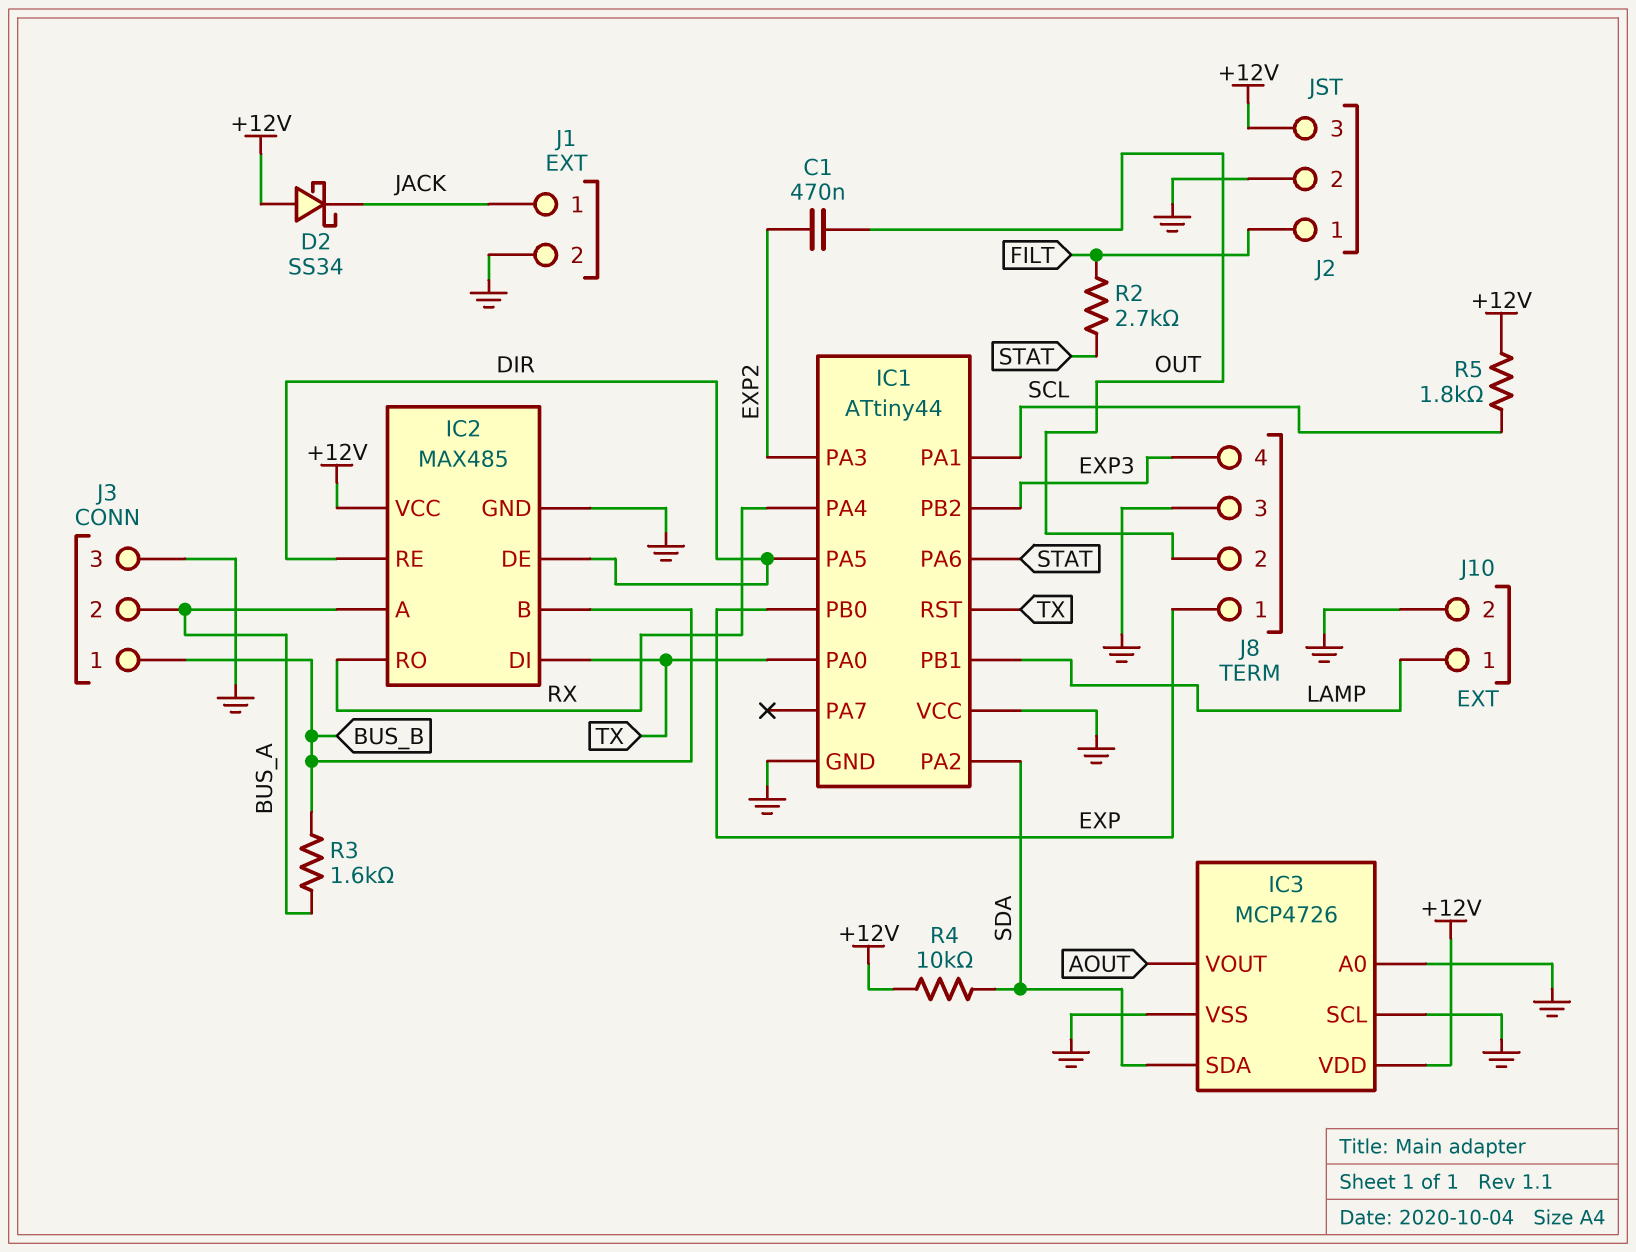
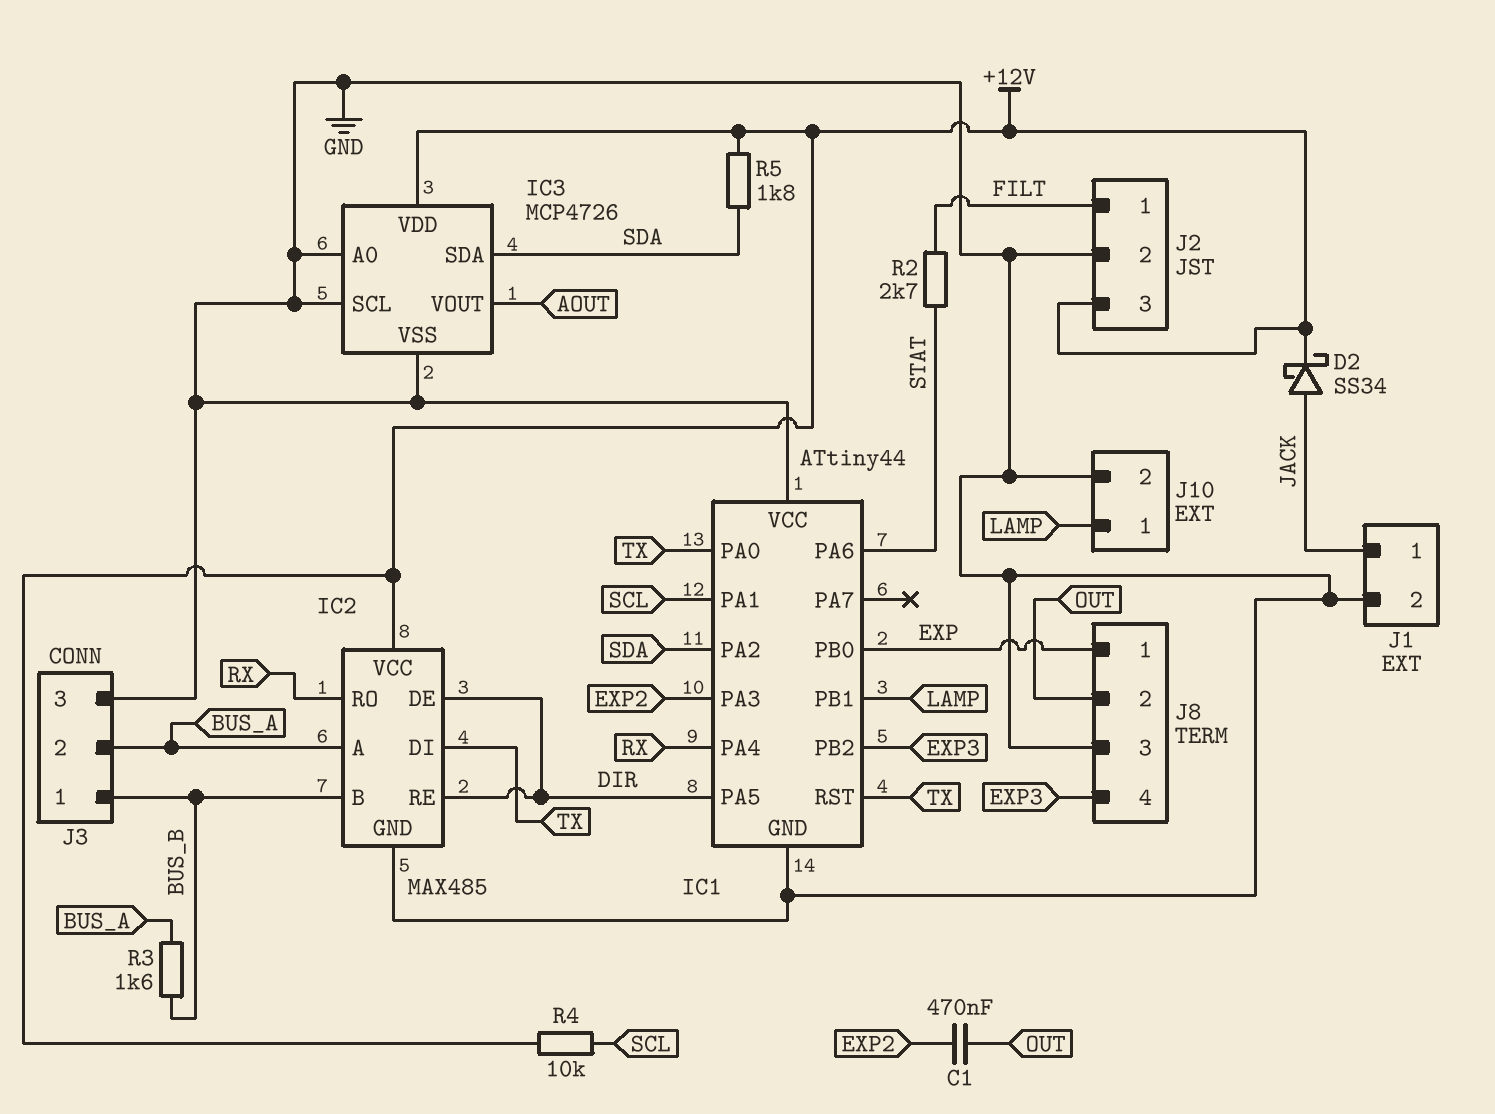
D2: schottky SS34 (A +12V, K JACK) -> schottky SS34 (A JACK, K +12V)
R4: 10k (+12V, SDA) -> 10k (+12V, SCL)
R5: 1.8k (+12V, SCL) -> 1.8k (+12V, SDA)

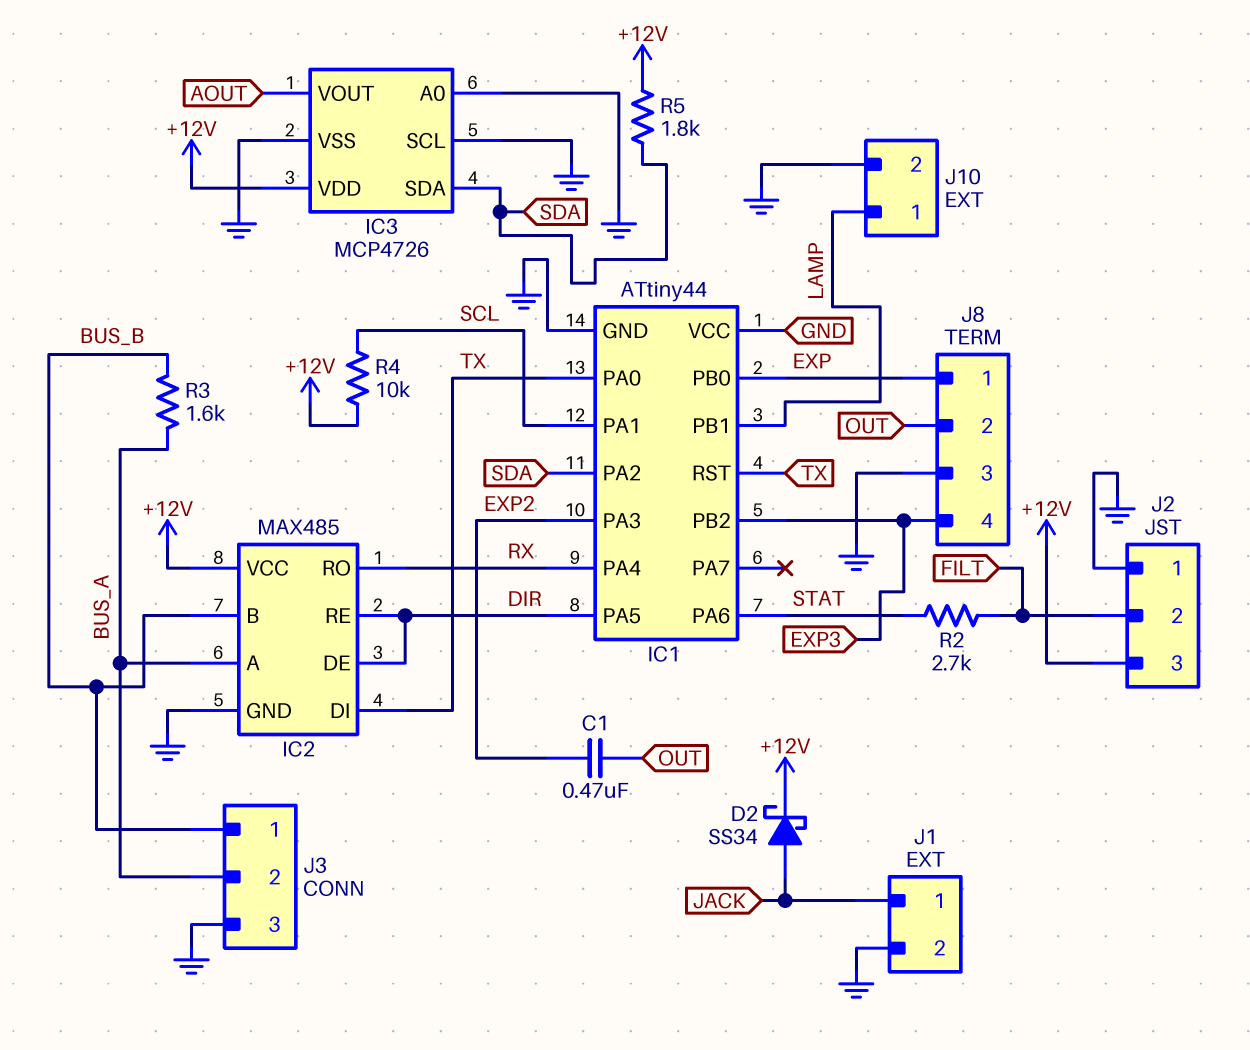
J2 pin 1: FILT -> GND
J2 pin 2: GND -> FILT

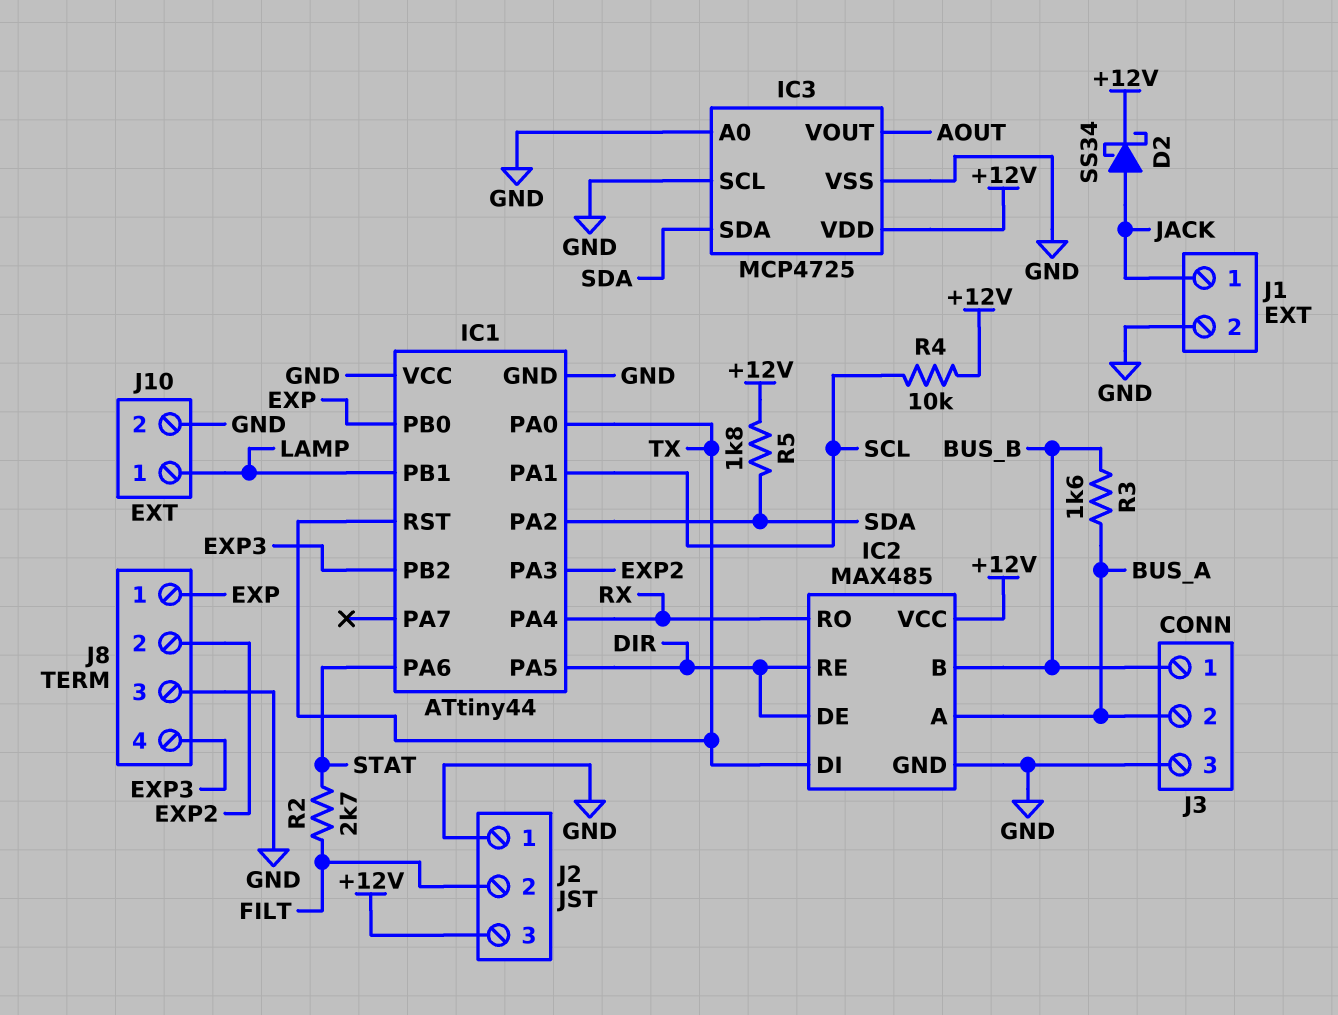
C1: 470nF (EXP2, OUT) -> none
IC3: MCP4726 -> MCP4725
J8 pin 2: OUT -> EXP2

